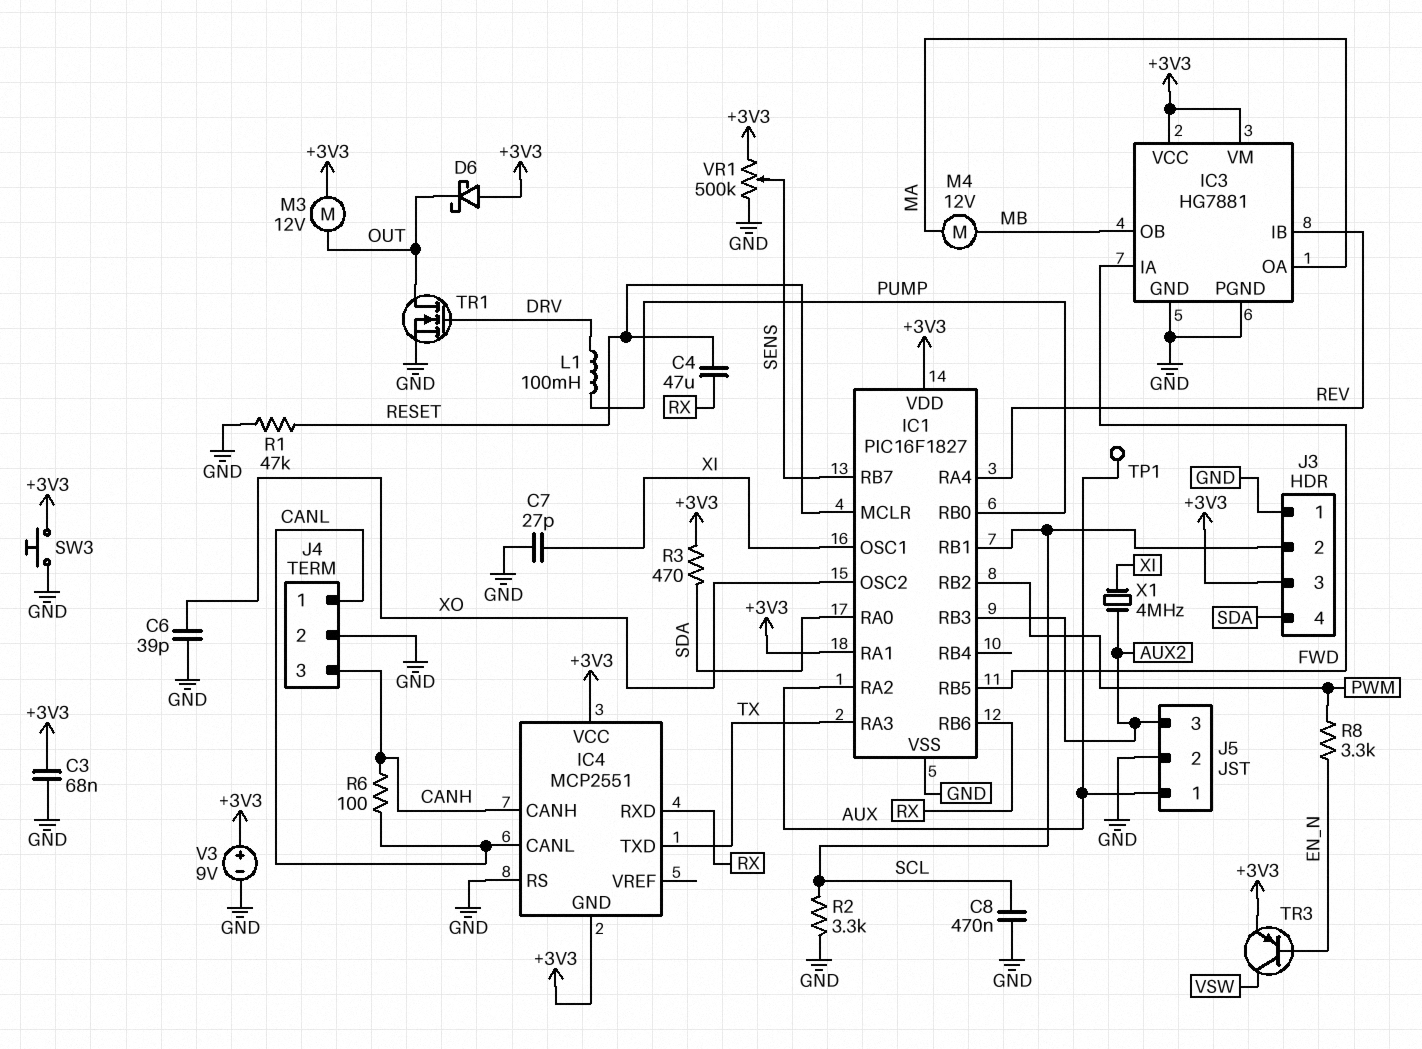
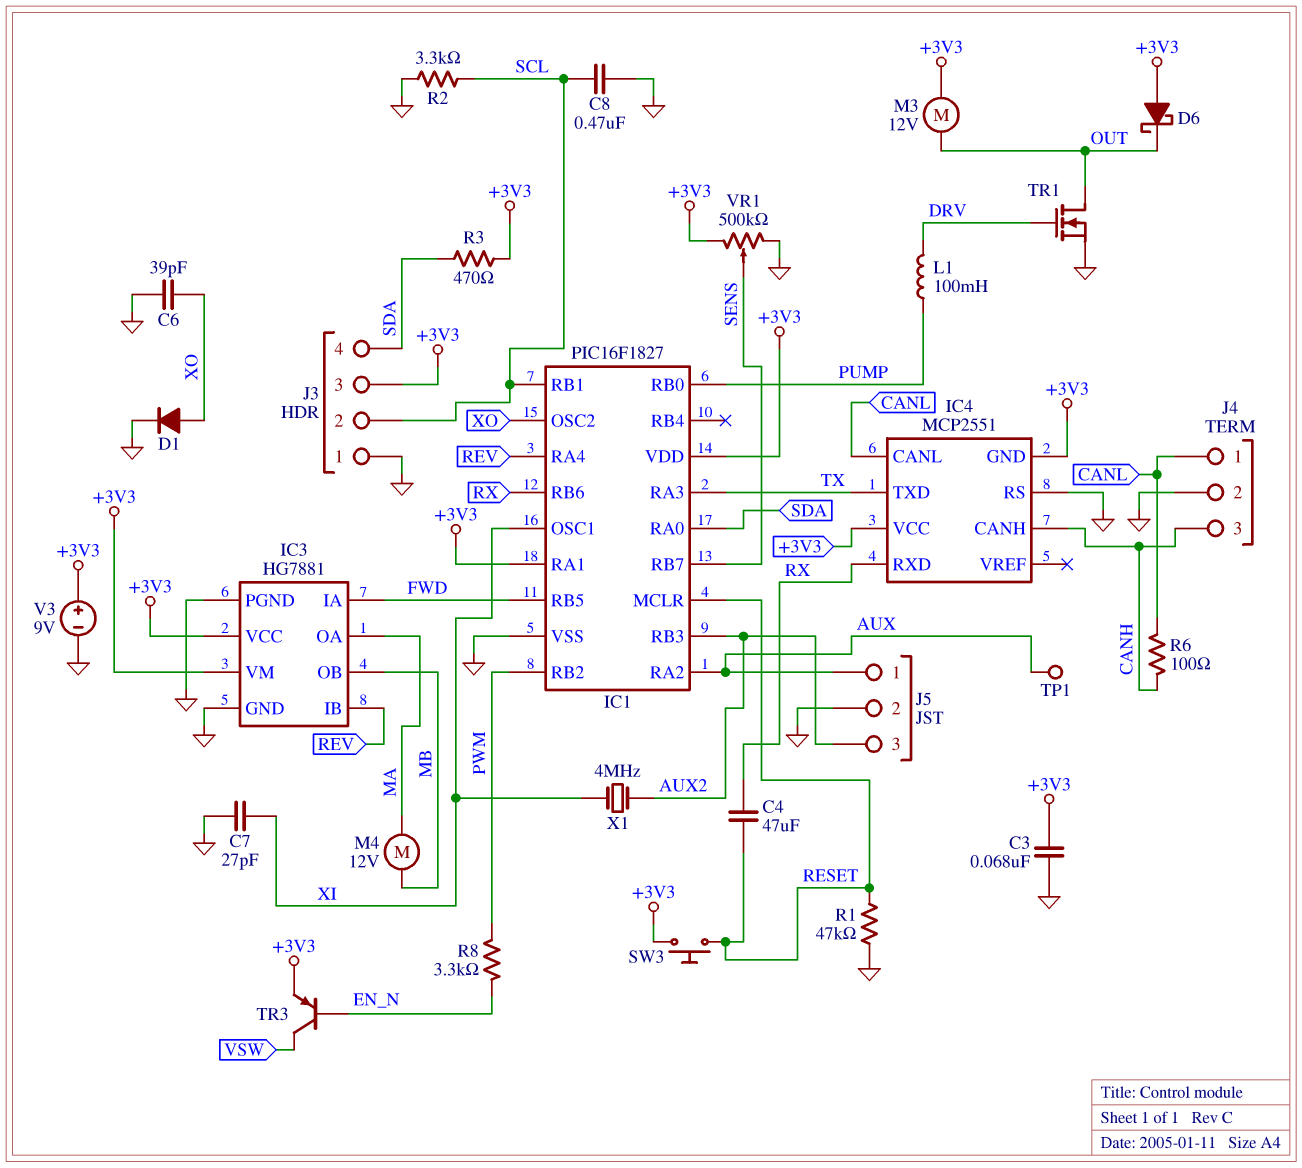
D1: none -> diode (A XO, K GND)
SW3: button (+3V3, GND) -> button (+3V3, RESET)

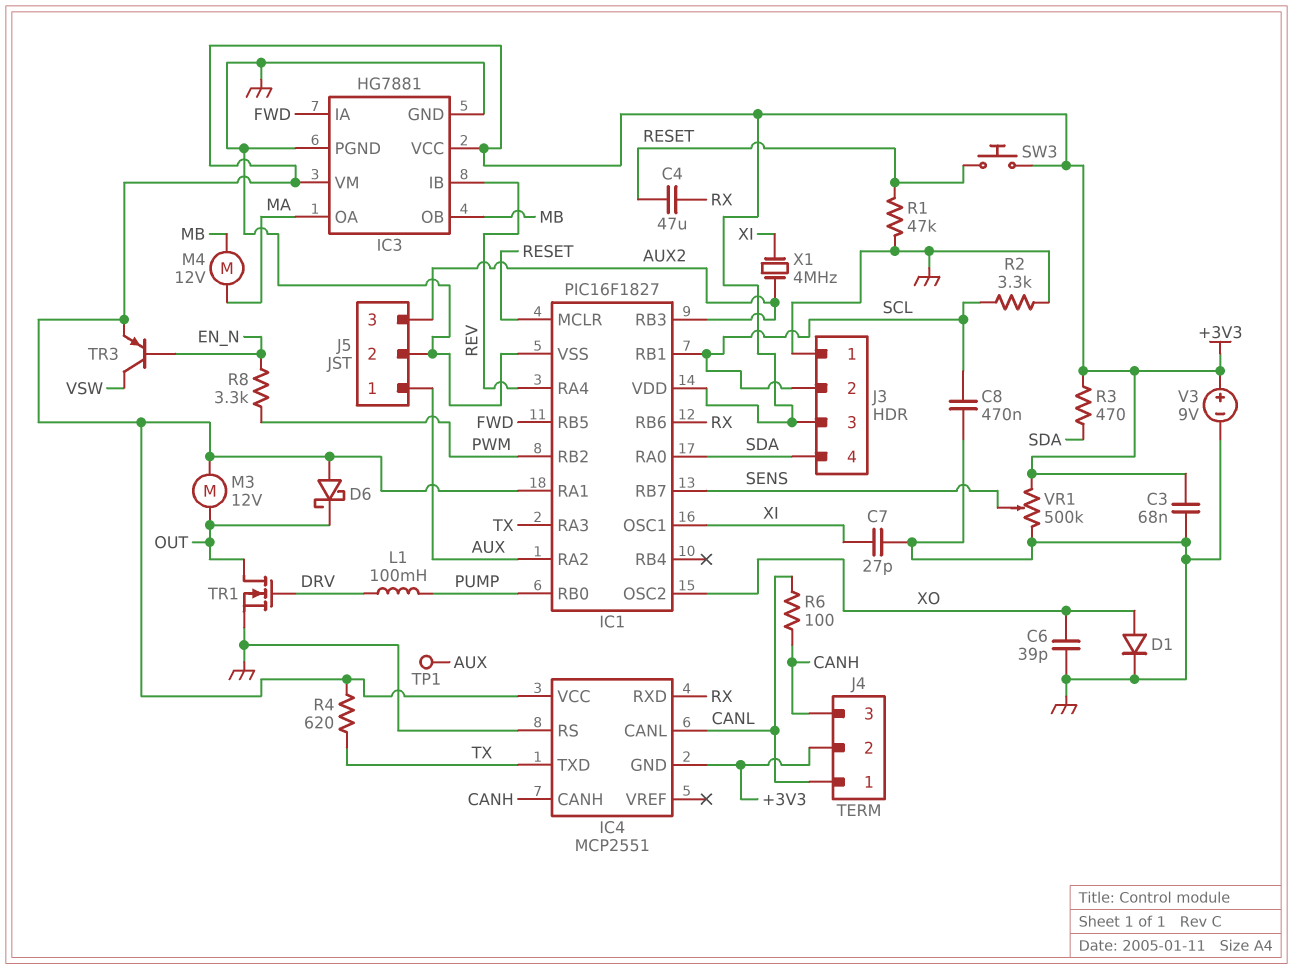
J4 pin 2: GND -> +3V3
R4: none -> 620 (+3V3, TX)

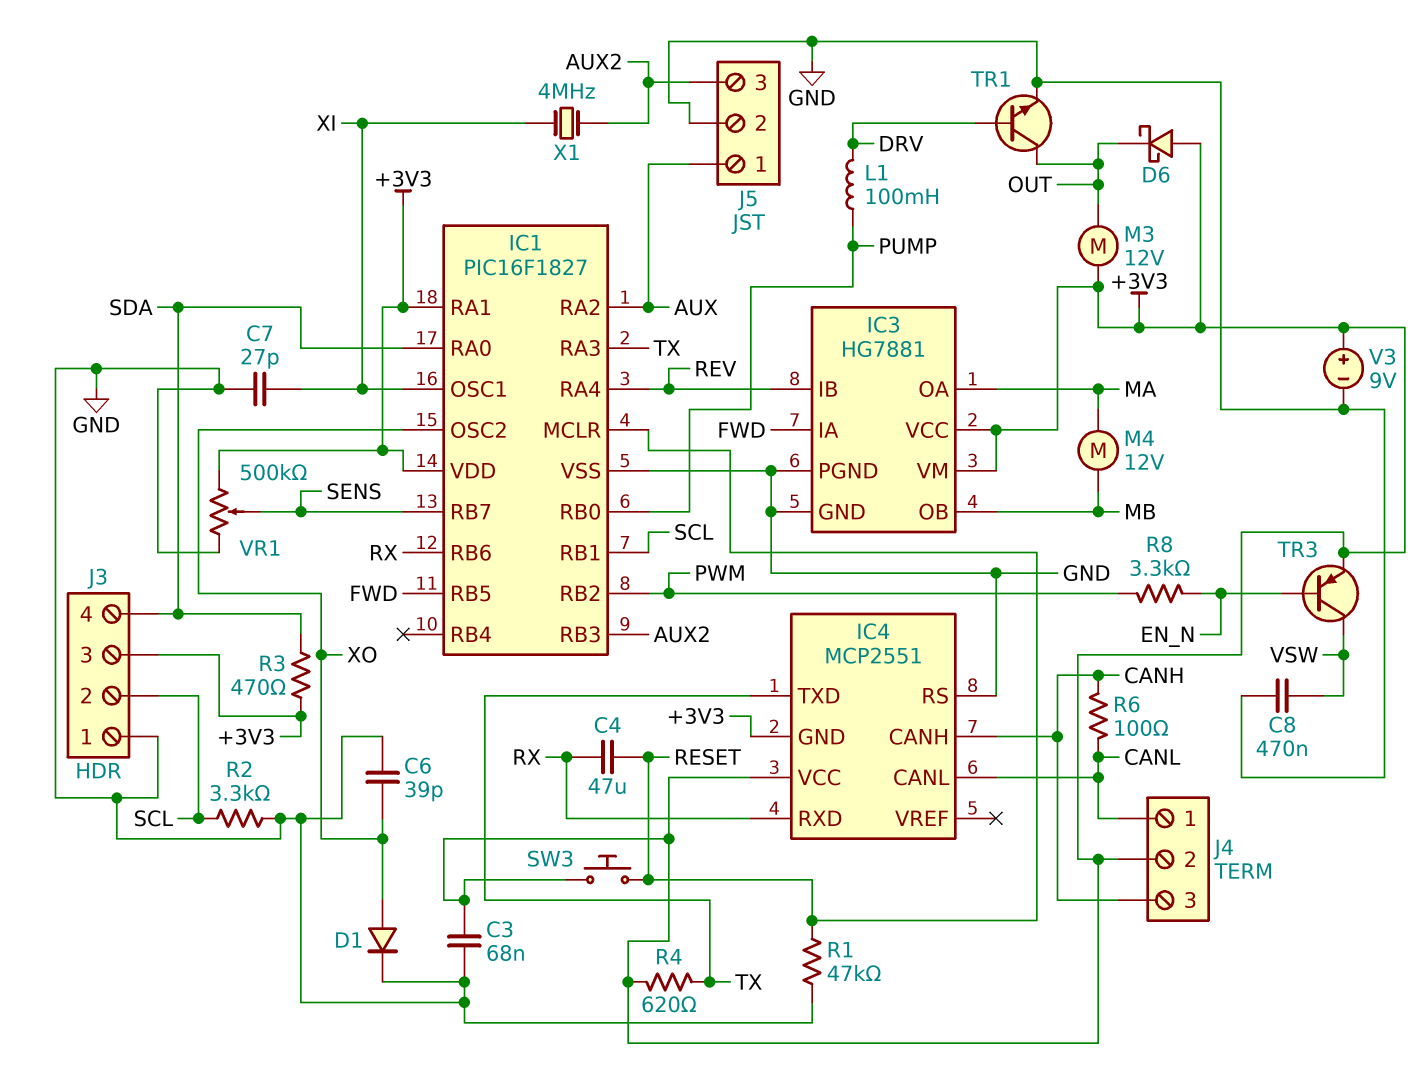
C8: 470nF (GND, SCL) -> 470nF (GND, VSW)
TP1: test point (AUX) -> none
TR1: NMOS (G DRV, D OUT, S GND) -> NPN (B DRV, C OUT, E GND)

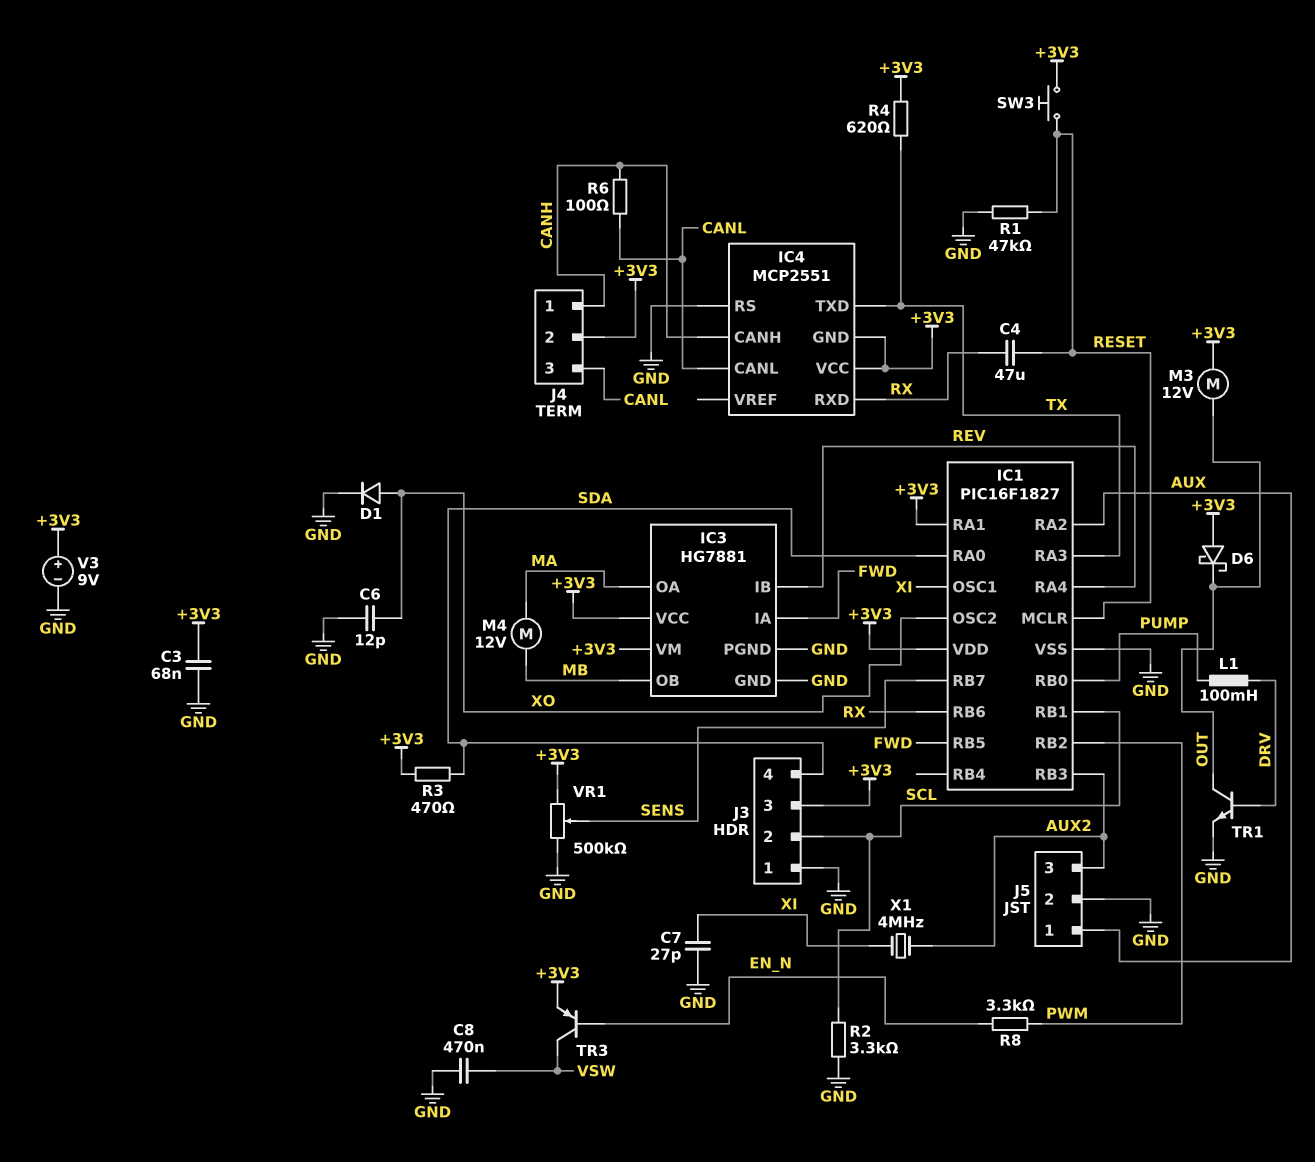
C6: 39pF (GND, XO) -> 12pF (GND, XO)
J4 pin 1: CANL -> CANH
J4 pin 3: CANH -> CANL

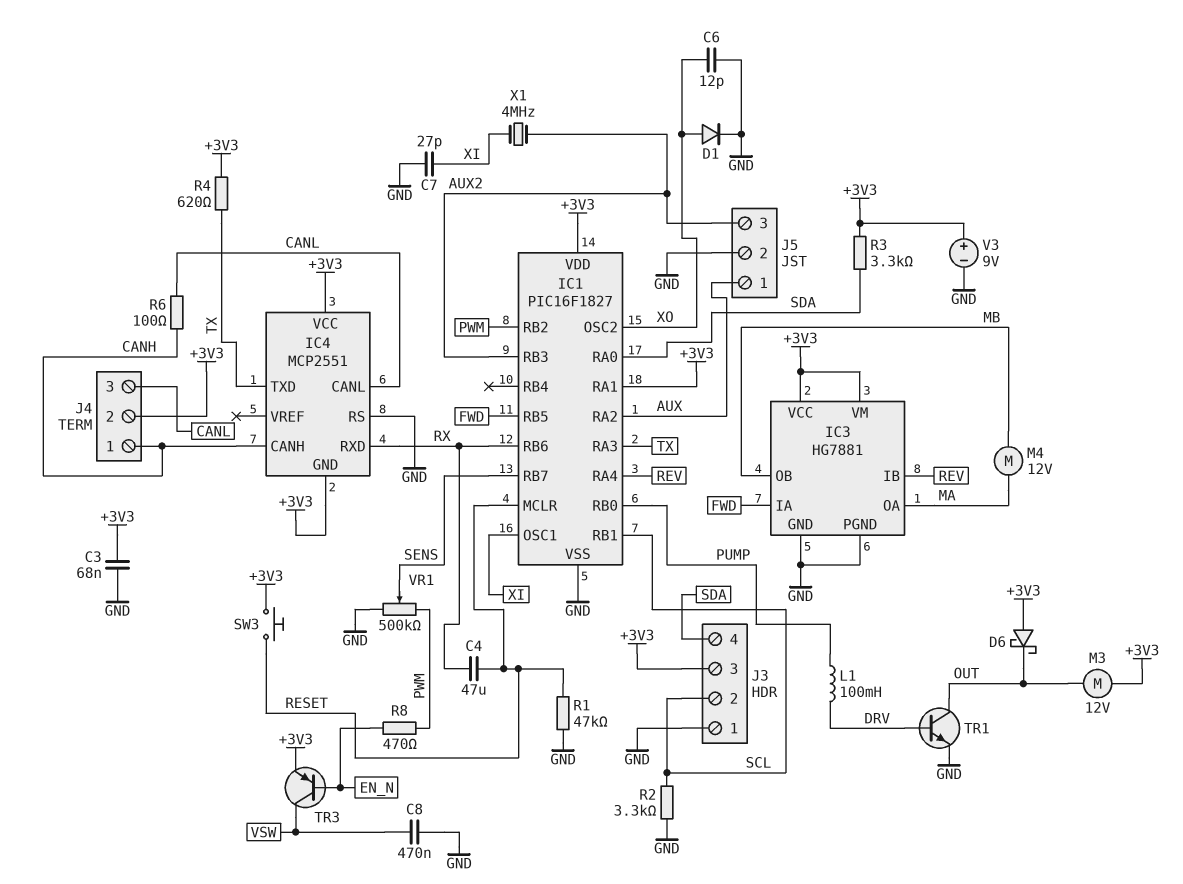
R3: 470 (+3V3, SDA) -> 3.3k (+3V3, SDA)
R8: 3.3k (EN_N, PWM) -> 470 (EN_N, PWM)
VR1: 500k (+3V3, GND, wiper SENS) -> 500k (GND, PWM, wiper SENS)

